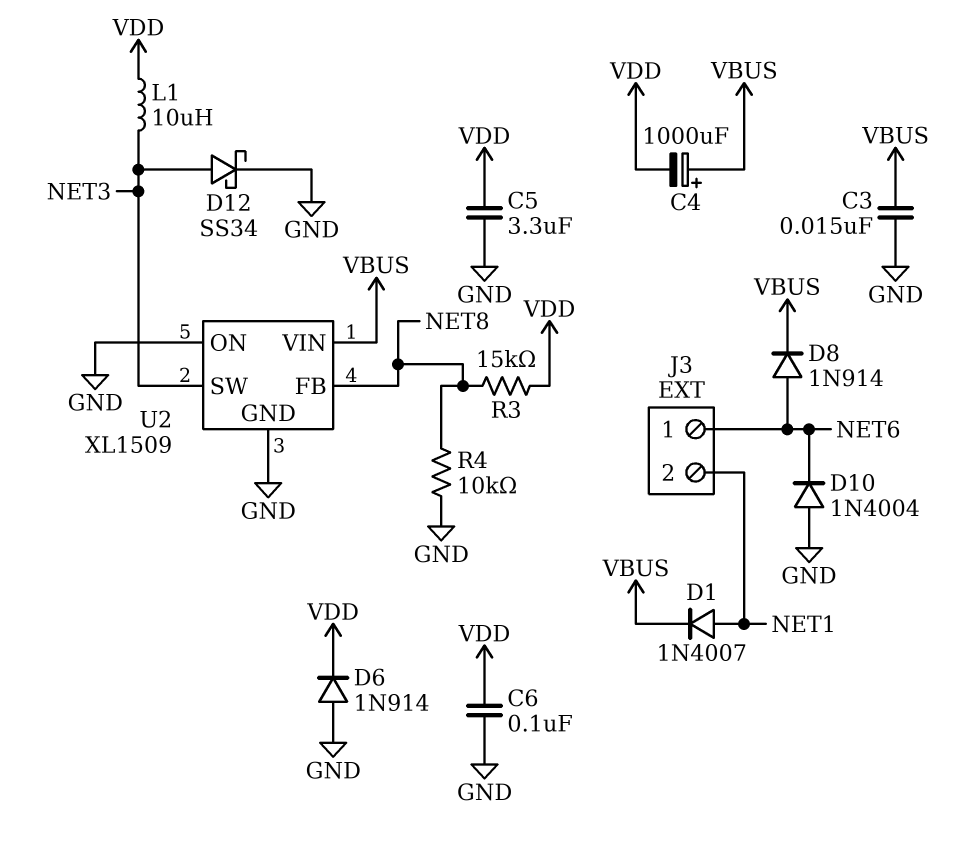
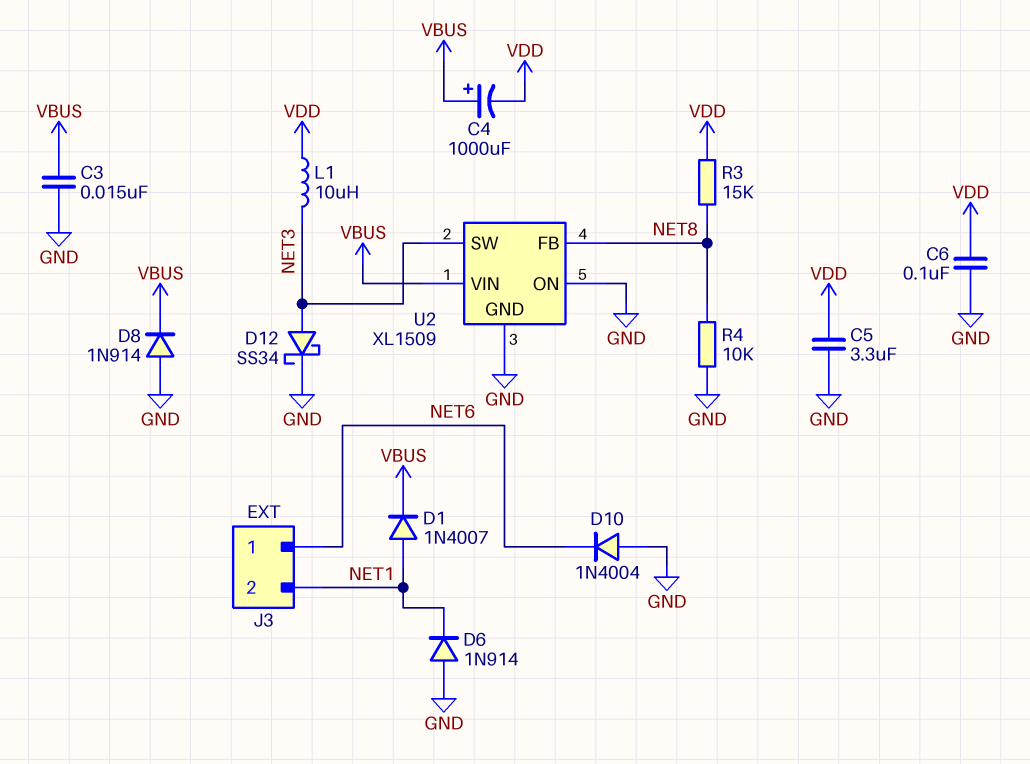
D6: diode 1N914 (A GND, K VDD) -> diode 1N914 (A GND, K NET1)
D8: diode 1N914 (A NET6, K VBUS) -> diode 1N914 (A GND, K VBUS)

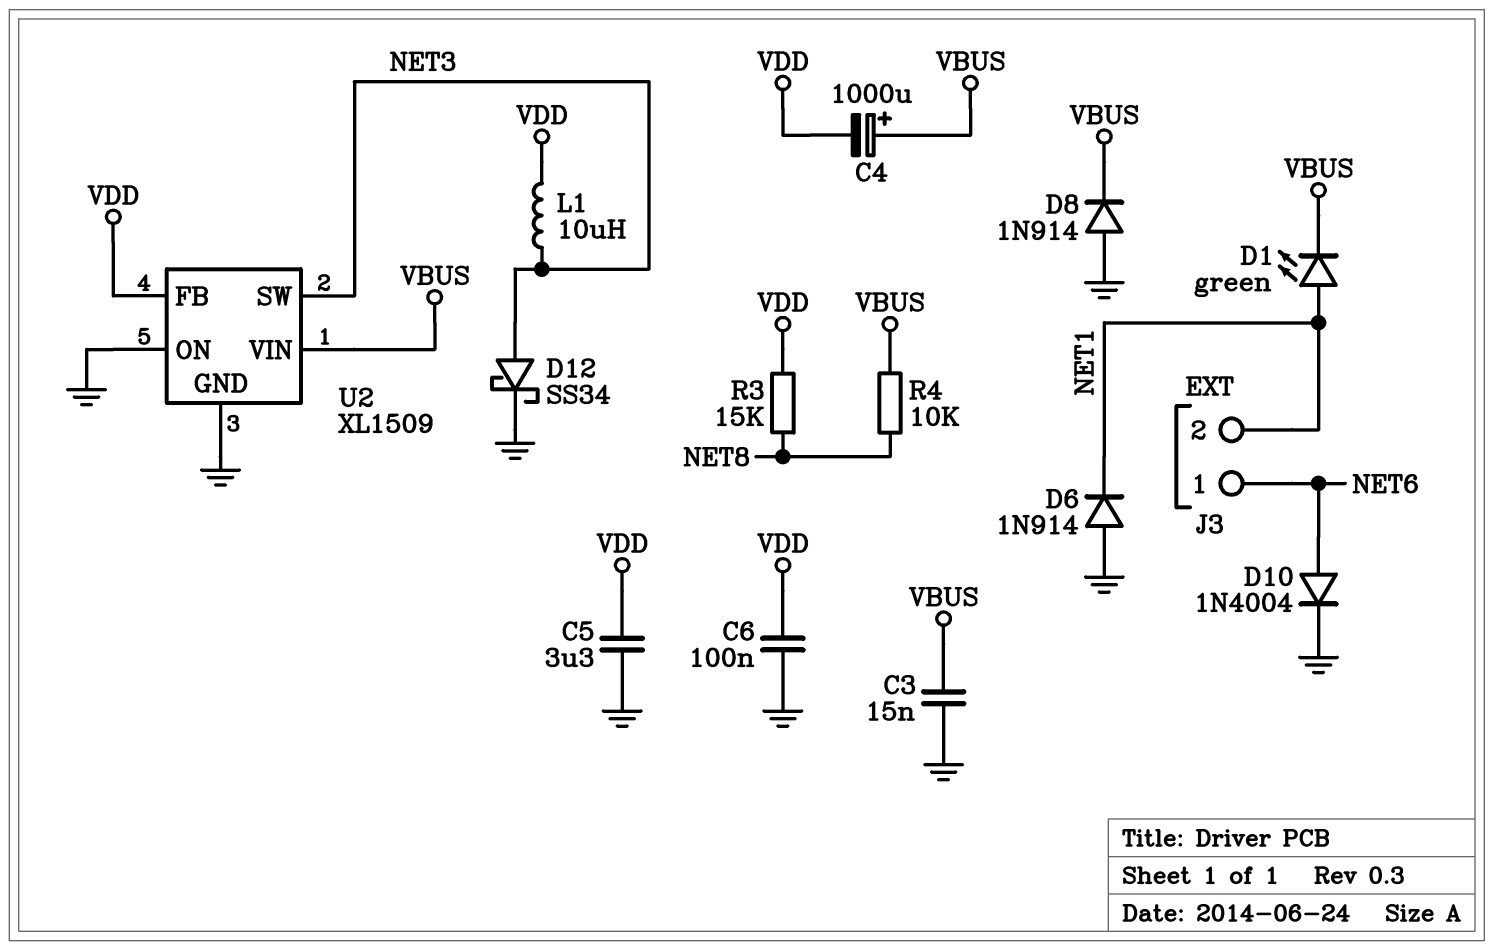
D1: diode 1N4007 (A NET1, K VBUS) -> LED green (A NET1, K VBUS)
D10: diode 1N4004 (A GND, K NET6) -> diode 1N4004 (A NET6, K GND)
R4: 10k (GND, NET8) -> 10k (NET8, VBUS)
U2 pin FB: NET8 -> VDD

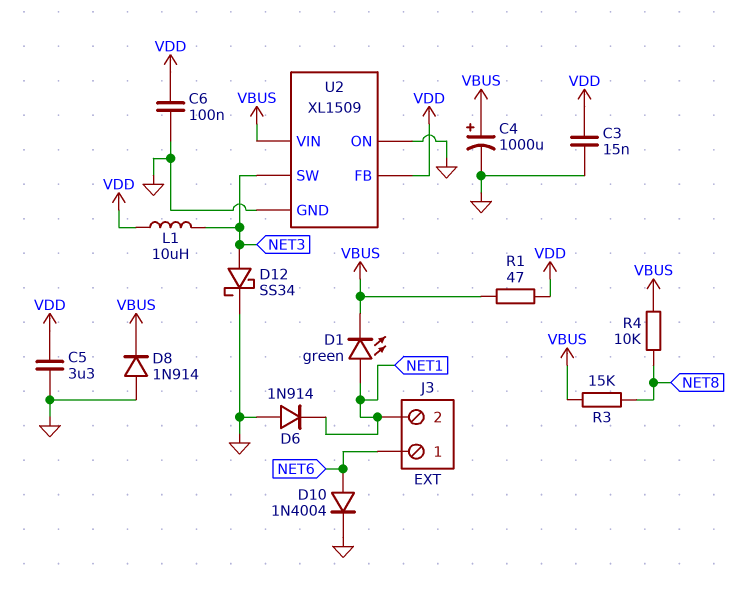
C3: 15nF (GND, VBUS) -> 15nF (GND, VDD)
C4: 1000uF (plus VBUS, minus VDD) -> 1000uF (plus VBUS, minus GND)
R1: none -> 47 (VBUS, VDD)
R3: 15k (NET8, VDD) -> 15k (NET8, VBUS)

